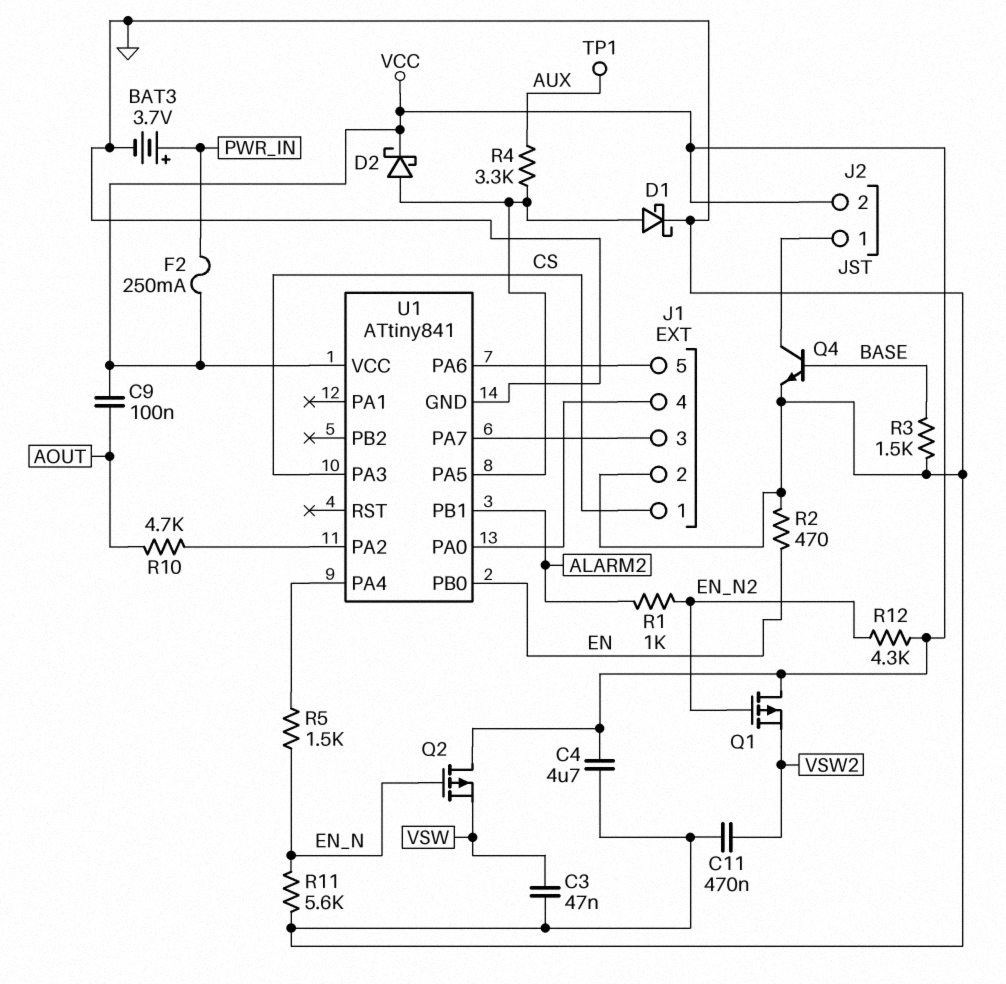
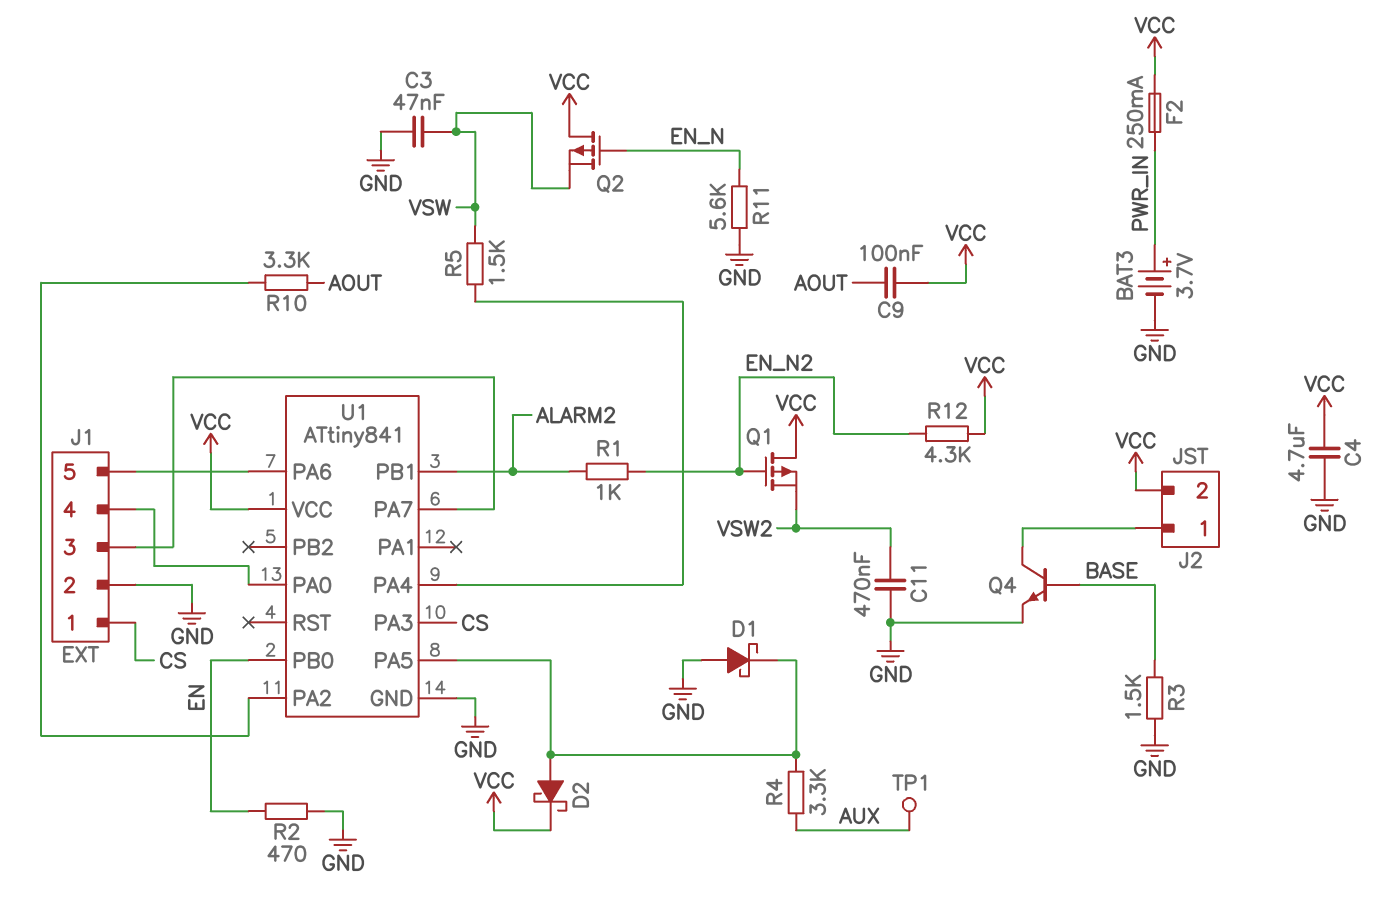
D1: schottky (A U1/PA5, K GND) -> schottky (A GND, K U1/PA5)
R5: 1.5k (EN_N, U1/PA4) -> 1.5k (U1/PA4, VSW)
R10: 4.7k (AOUT, U1/PA2) -> 3.3k (AOUT, U1/PA2)

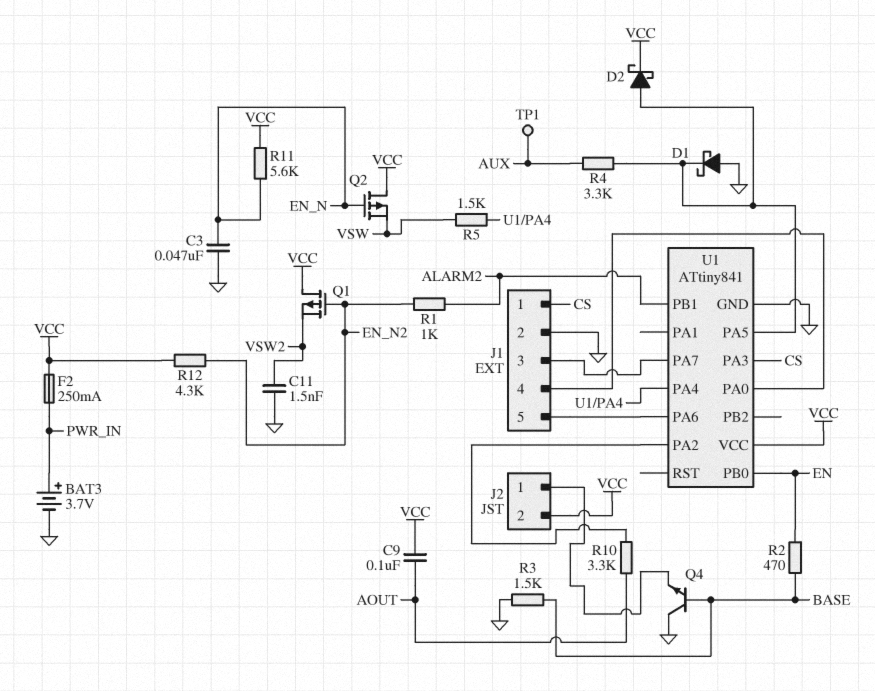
C3: 47nF (GND, VSW) -> 47nF (EN_N, GND)
C4: 4.7uF (GND, VCC) -> none
C11: 470nF (GND, VSW2) -> 1.5nF (GND, VSW2)
Q4: NPN (B BASE, C J2/1, E GND) -> NPN (B BASE, C GND, E J2/1)
R2: 470 (EN, GND) -> 470 (BASE, EN)
R11: 5.6k (EN_N, GND) -> 5.6k (EN_N, VCC)

